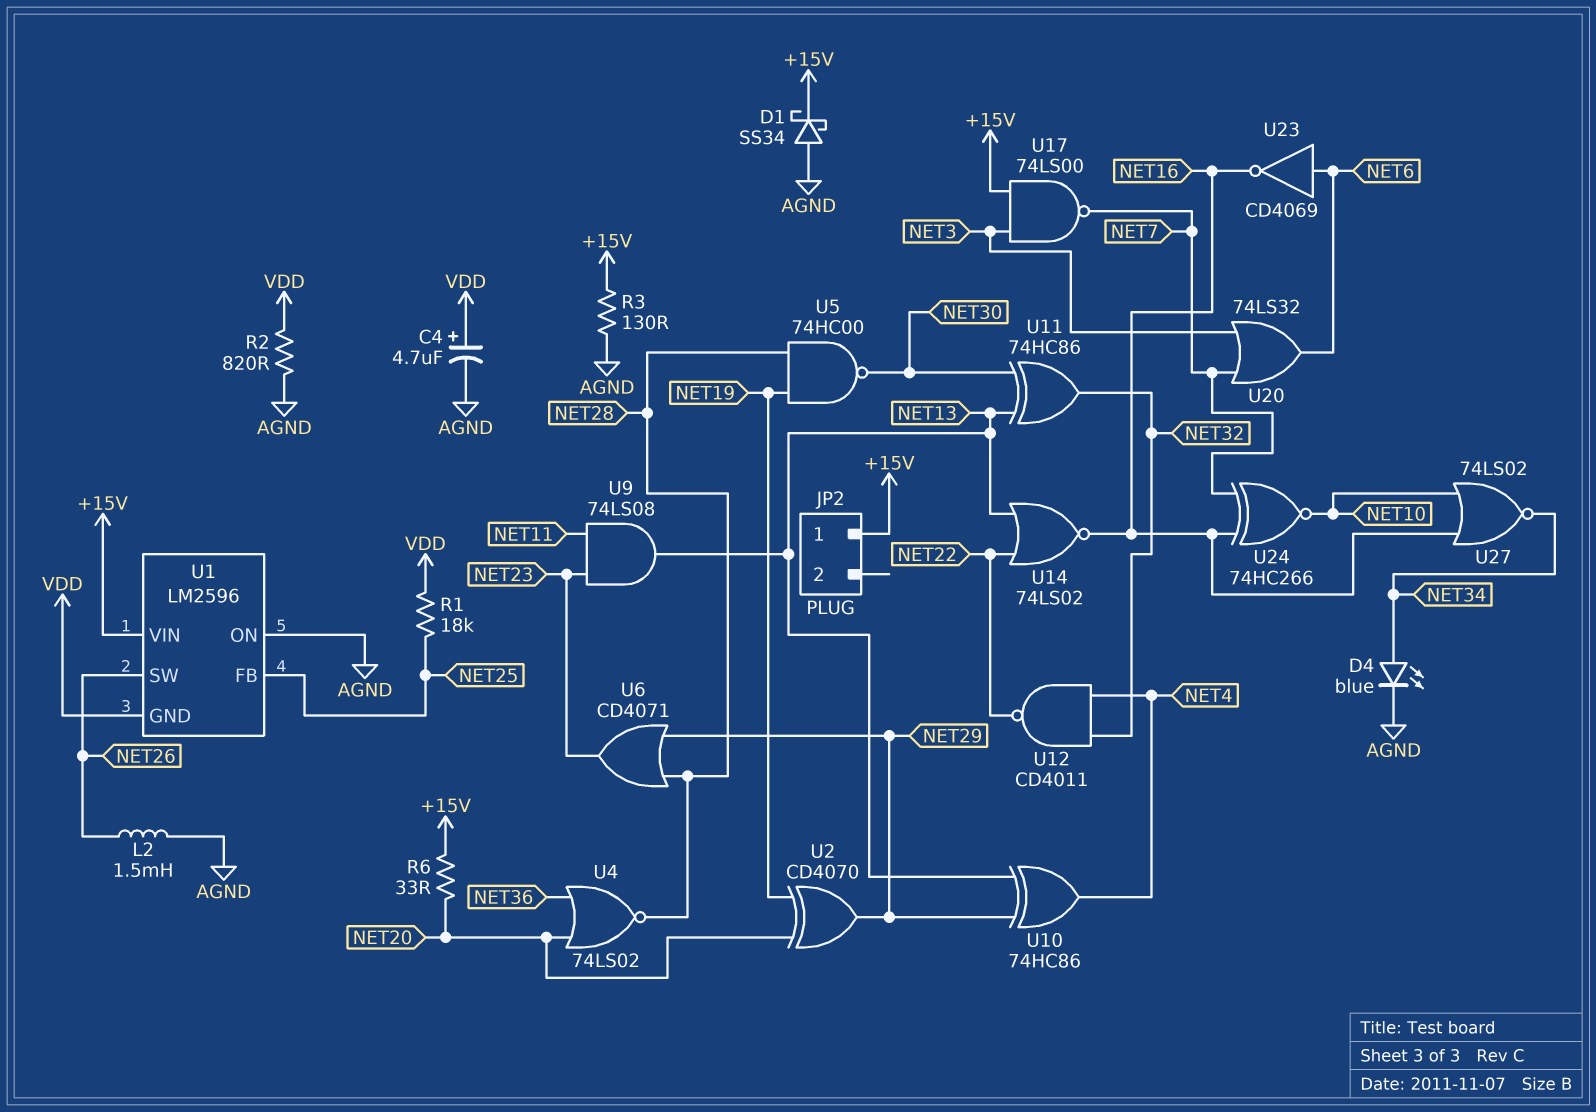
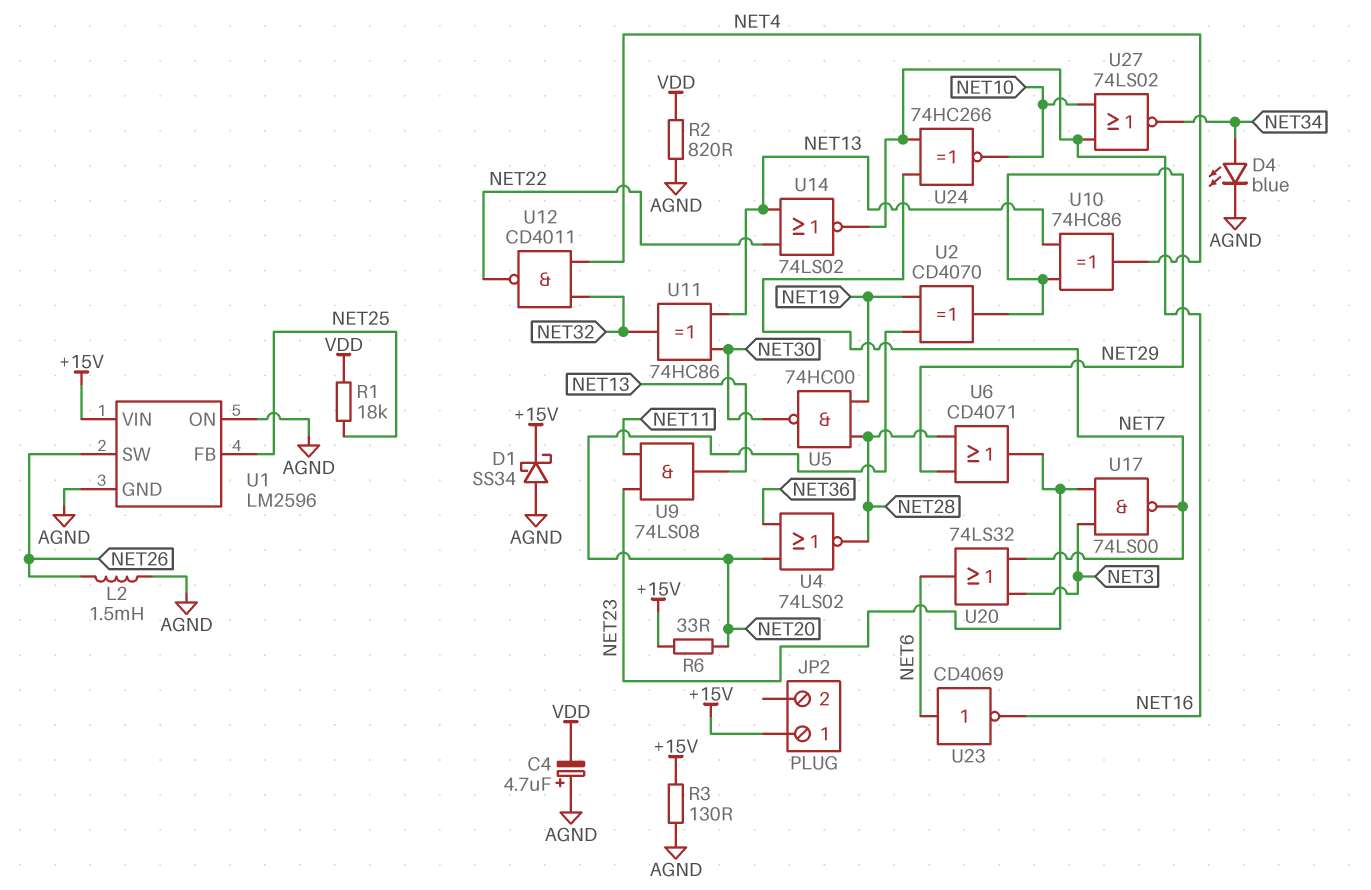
C4: 4.7uF (plus VDD, minus AGND) -> 4.7uF (plus AGND, minus VDD)
U1 pin GND: VDD -> AGND
U17: NAND 74LS00 (in +15V, in NET3, out NET7) -> NAND 74LS00 (in NET3, in NET23, out NET7)

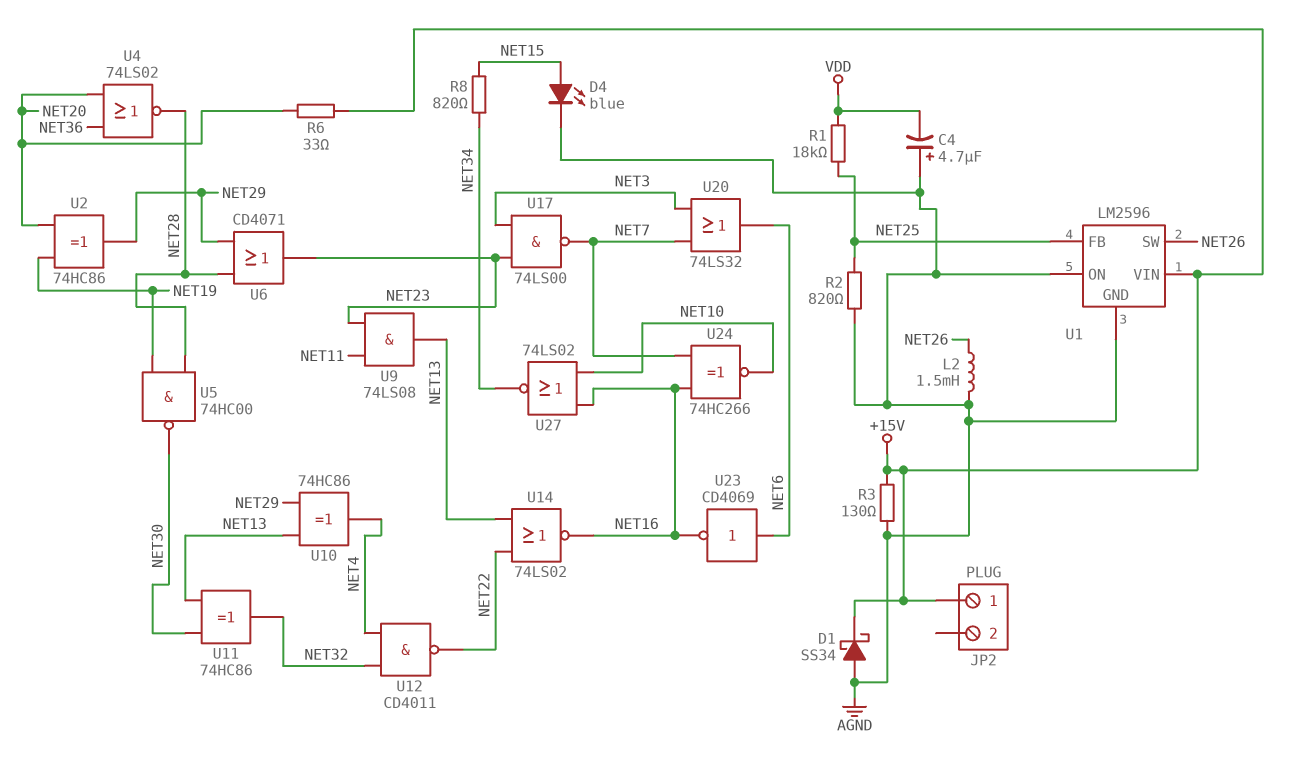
D4: LED blue (A NET34, K AGND) -> LED blue (A NET15, K AGND)
R2: 820 (AGND, VDD) -> 820 (AGND, NET25)
R8: none -> 820 (NET15, NET34)
U2: XOR CD4070 (in NET19, in NET20, out NET29) -> XOR 74HC86 (in NET19, in NET20, out NET29)

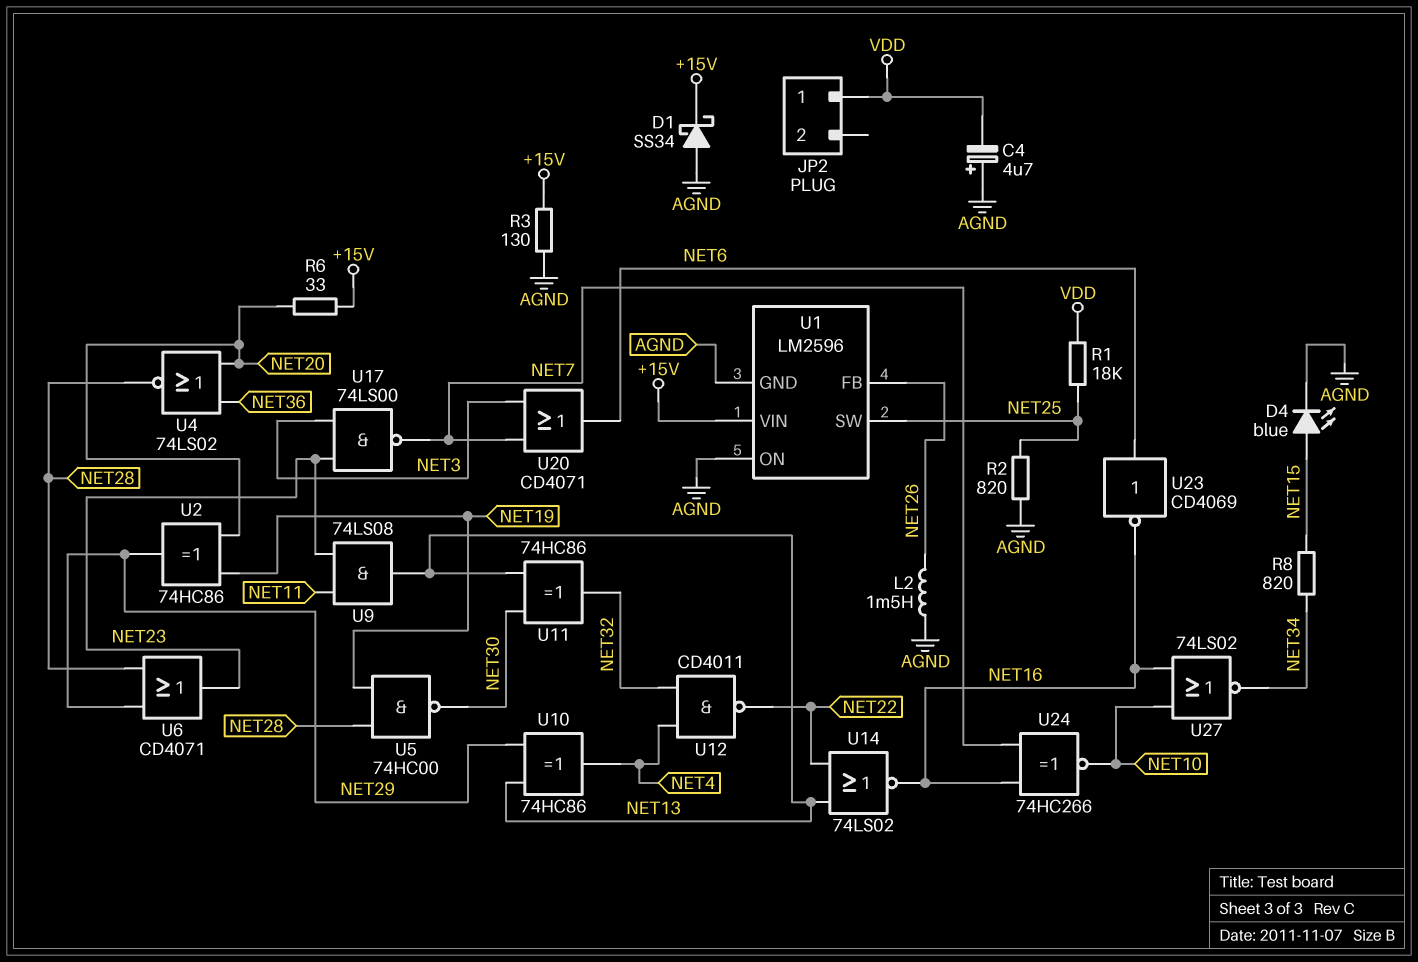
JP2 pin 1: +15V -> VDD
U1 pin FB: NET25 -> NET26
U1 pin SW: NET26 -> NET25
U20: OR 74LS32 (in NET3, in NET7, out NET6) -> OR CD4071 (in NET3, in NET7, out NET6)

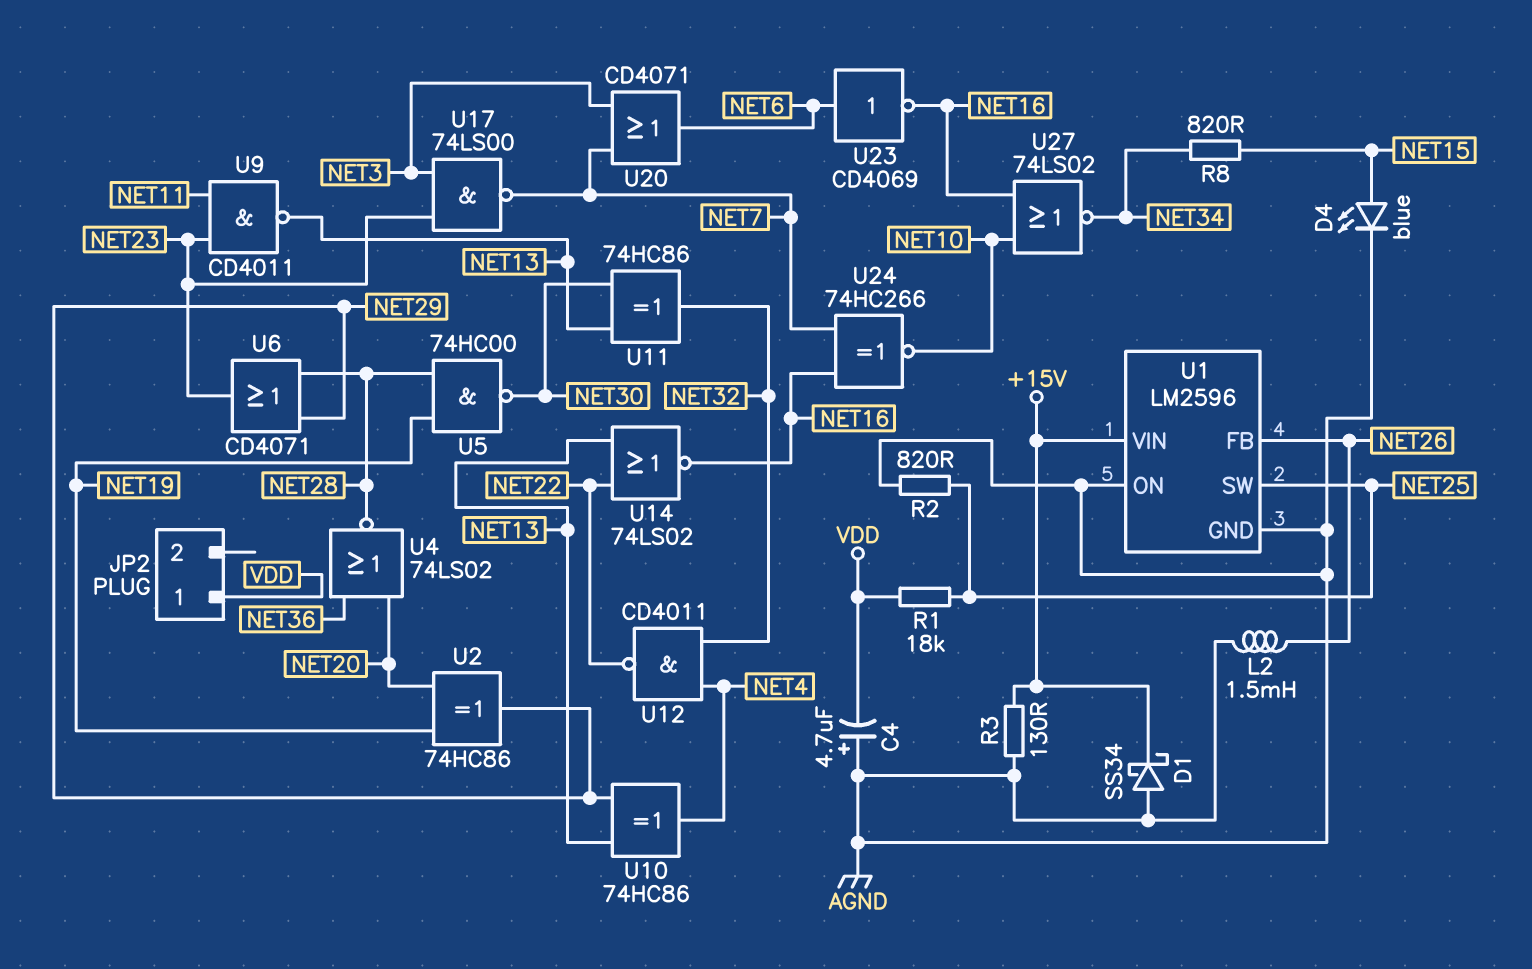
R6: 33 (+15V, NET20) -> none
U9: AND 74LS08 (in NET11, in NET23, out NET13) -> NAND CD4011 (in NET11, in NET23, out NET13)

